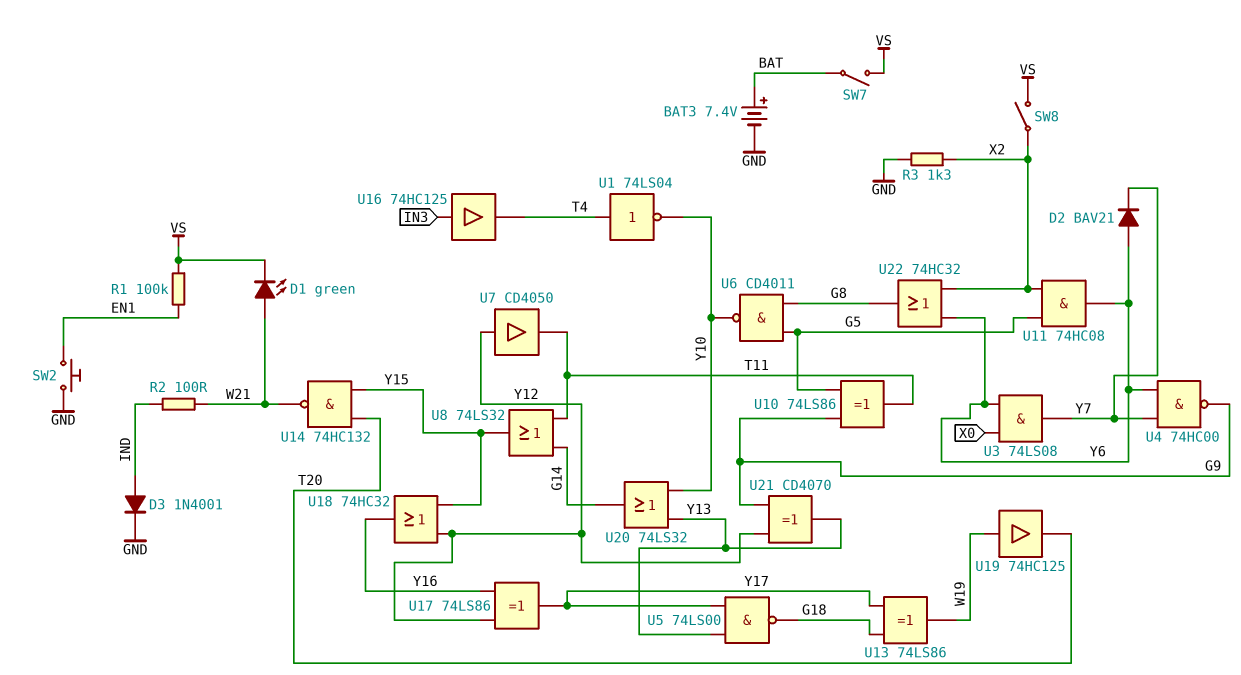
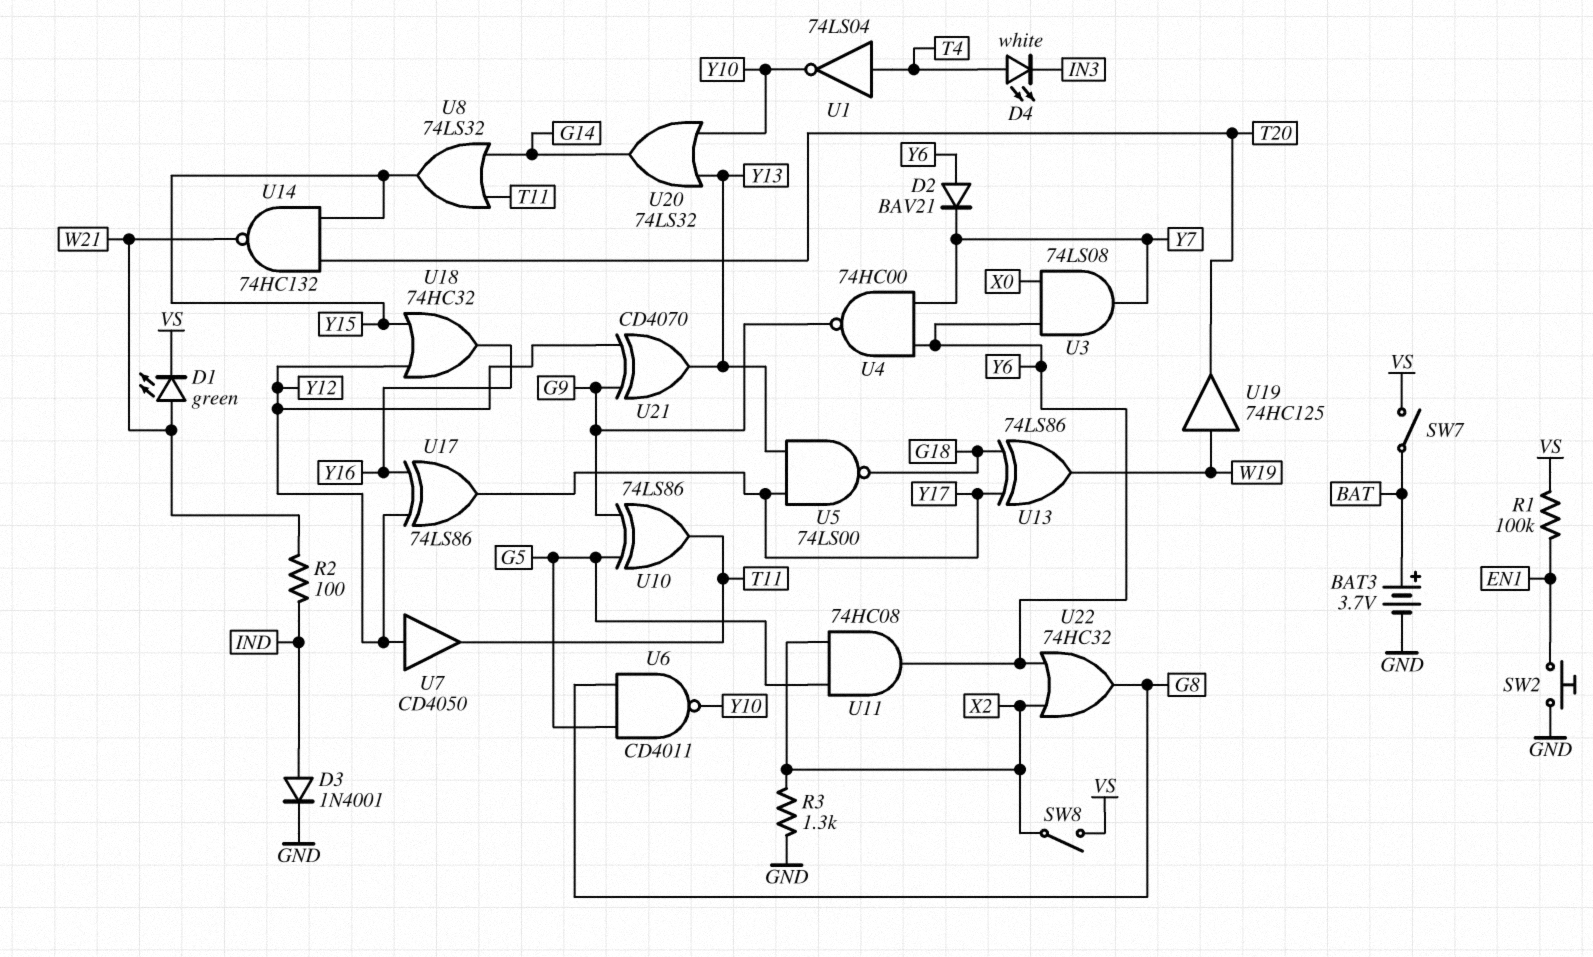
BAT3: 7.4V (plus BAT, minus GND) -> 3.7V (plus BAT, minus GND)
D4: none -> LED white (A T4, K IN3)
U16: buffer 74HC125 (in IN3, out T4) -> none

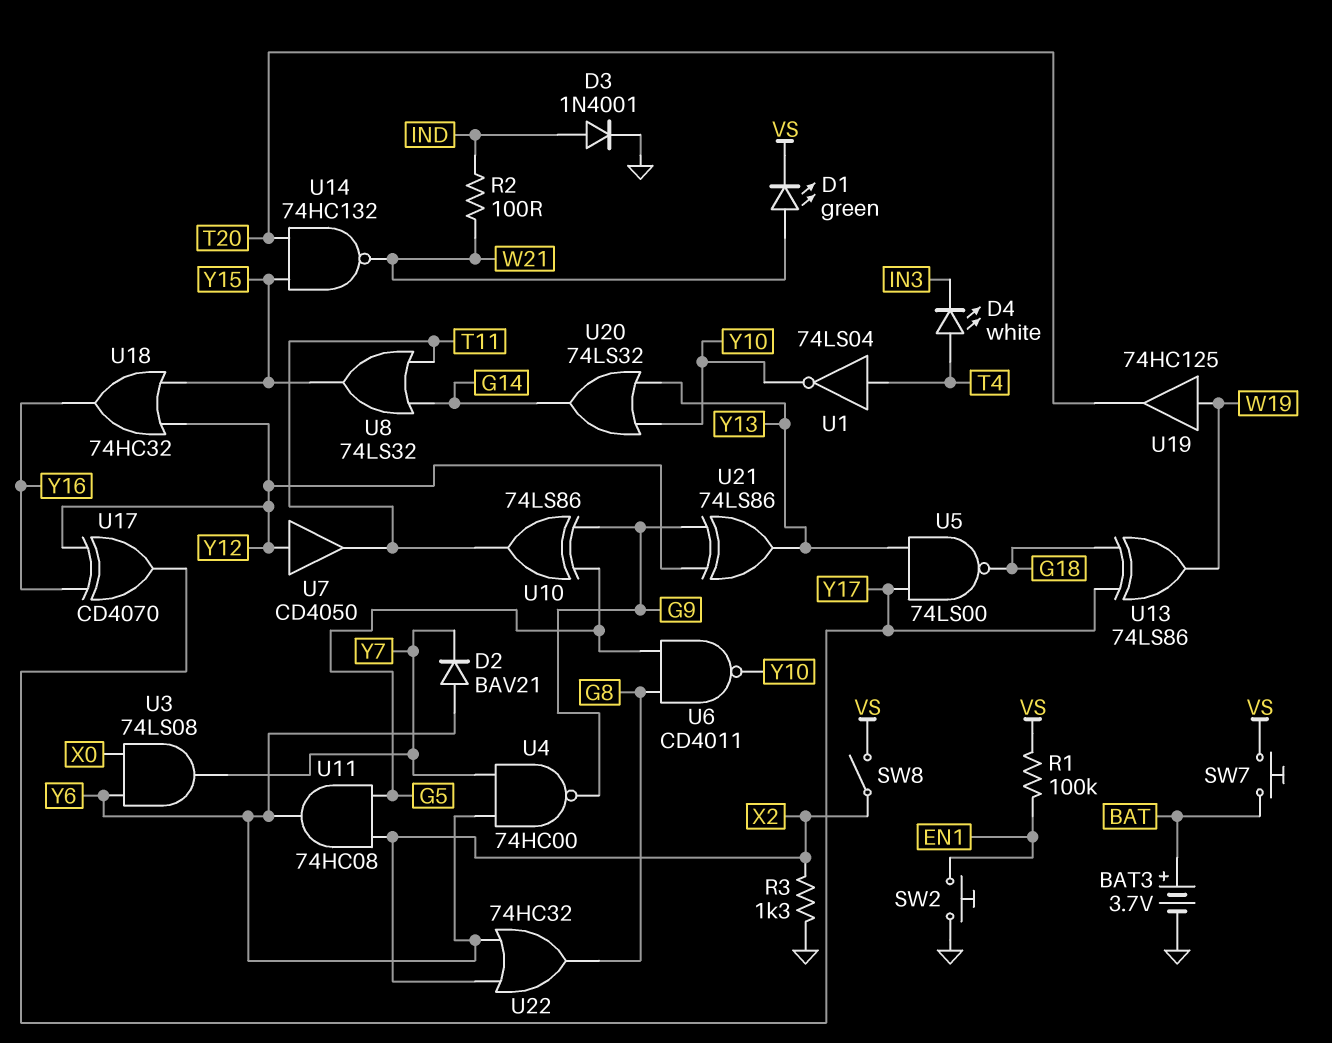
SW7: switch (BAT, VS) -> button (BAT, VS)
U17: XOR 74LS86 (in Y12, in Y16, out Y17) -> XOR CD4070 (in Y12, in Y16, out Y17)
U21: XOR CD4070 (in G9, in Y12, out Y13) -> XOR 74LS86 (in G9, in Y12, out Y13)

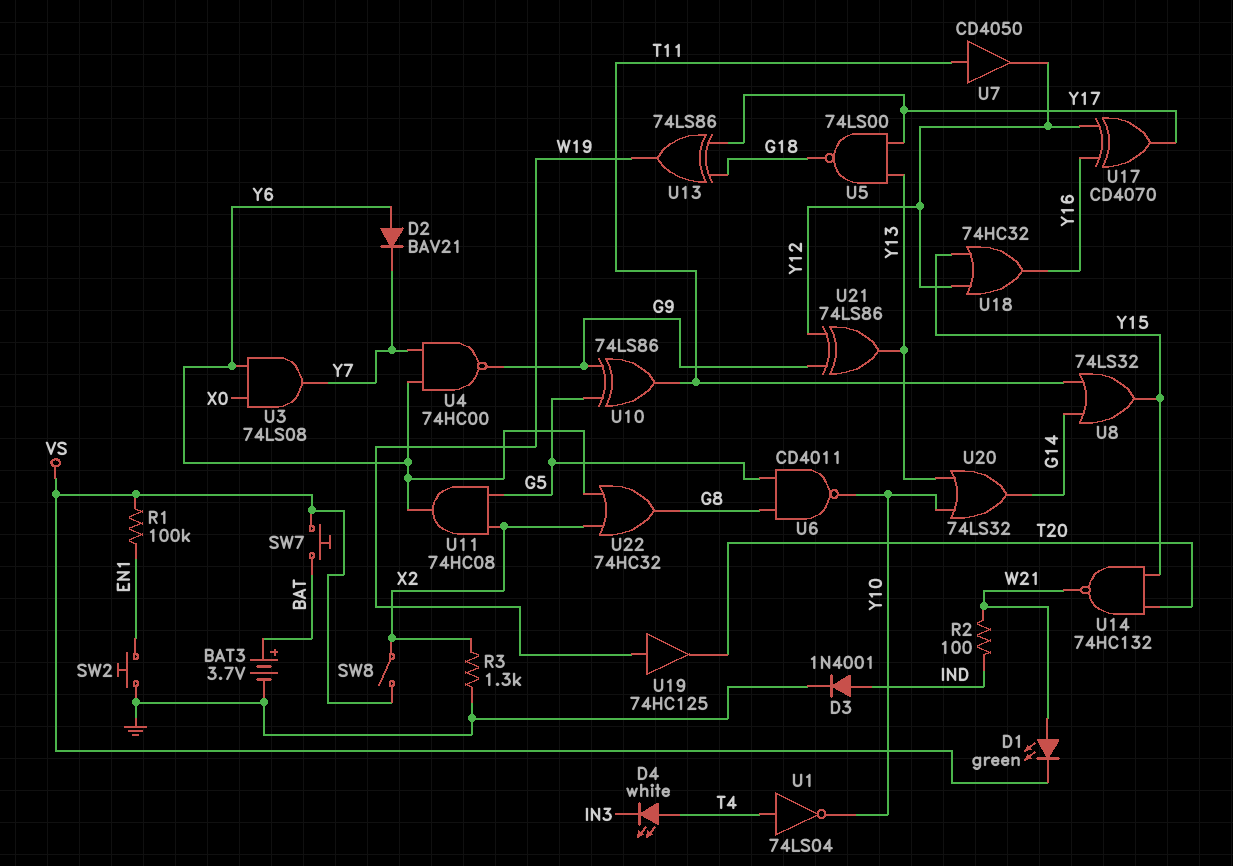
U7: buffer CD4050 (in Y12, out T11) -> buffer CD4050 (in T11, out Y12)

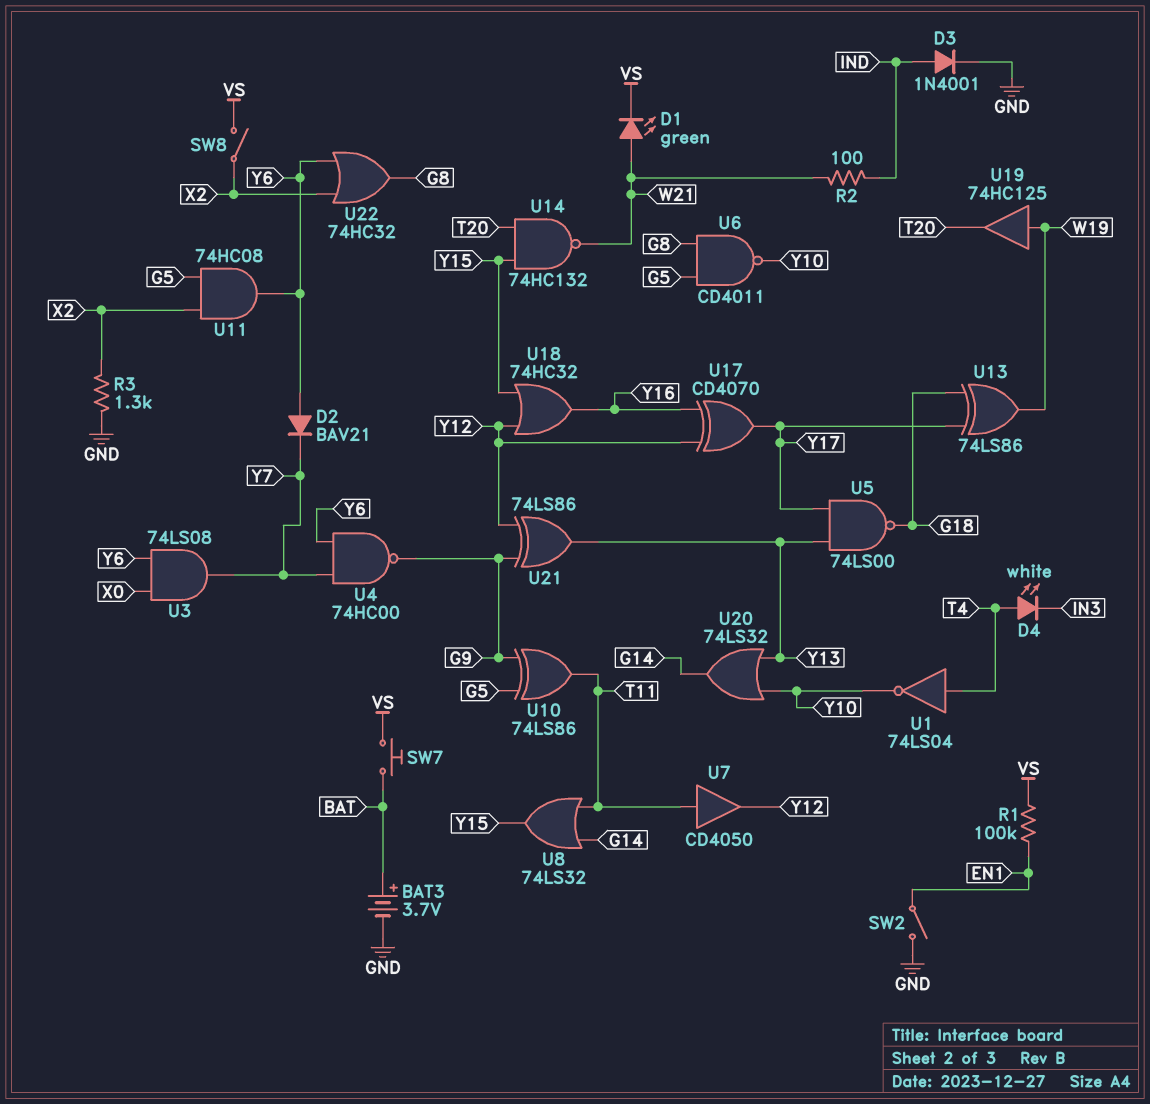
SW2: button (EN1, GND) -> switch (EN1, GND)

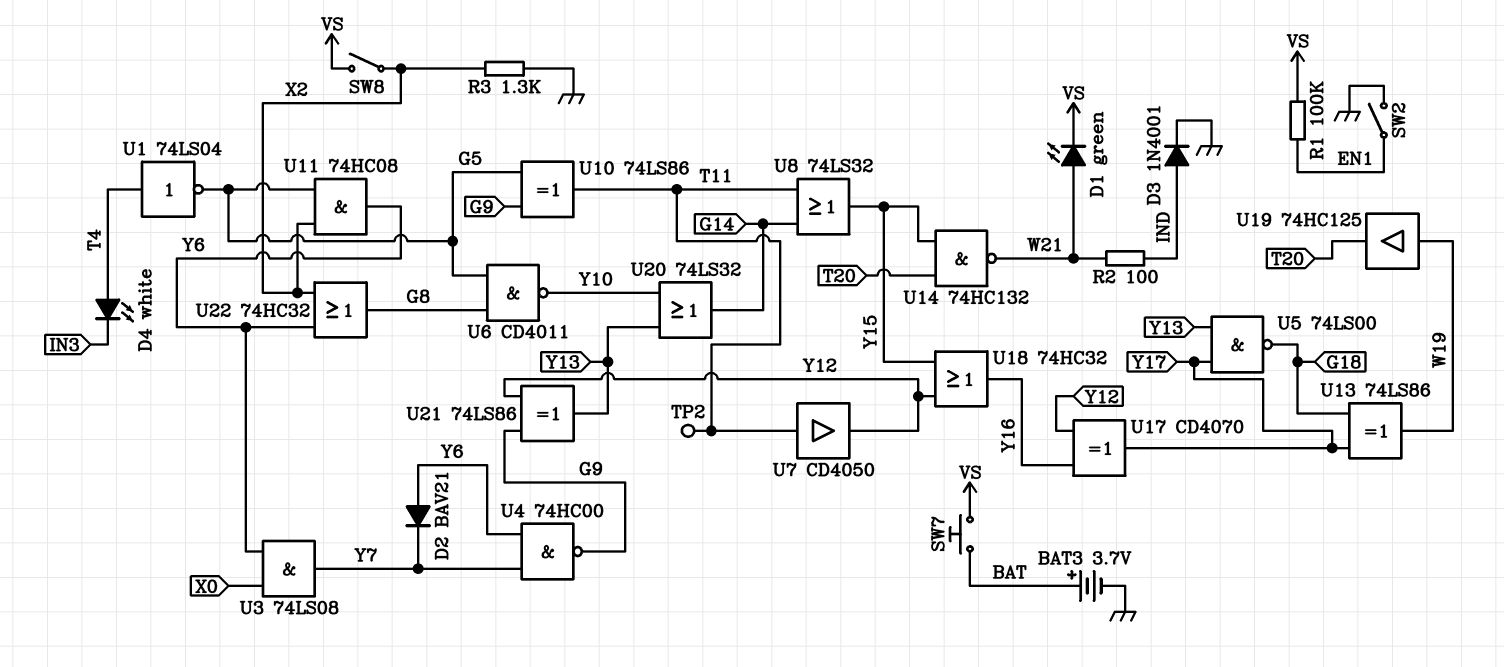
TP2: none -> test point (T11)
U1: NOT 74LS04 (in T4, out Y10) -> NOT 74LS04 (in T4, out G5)

